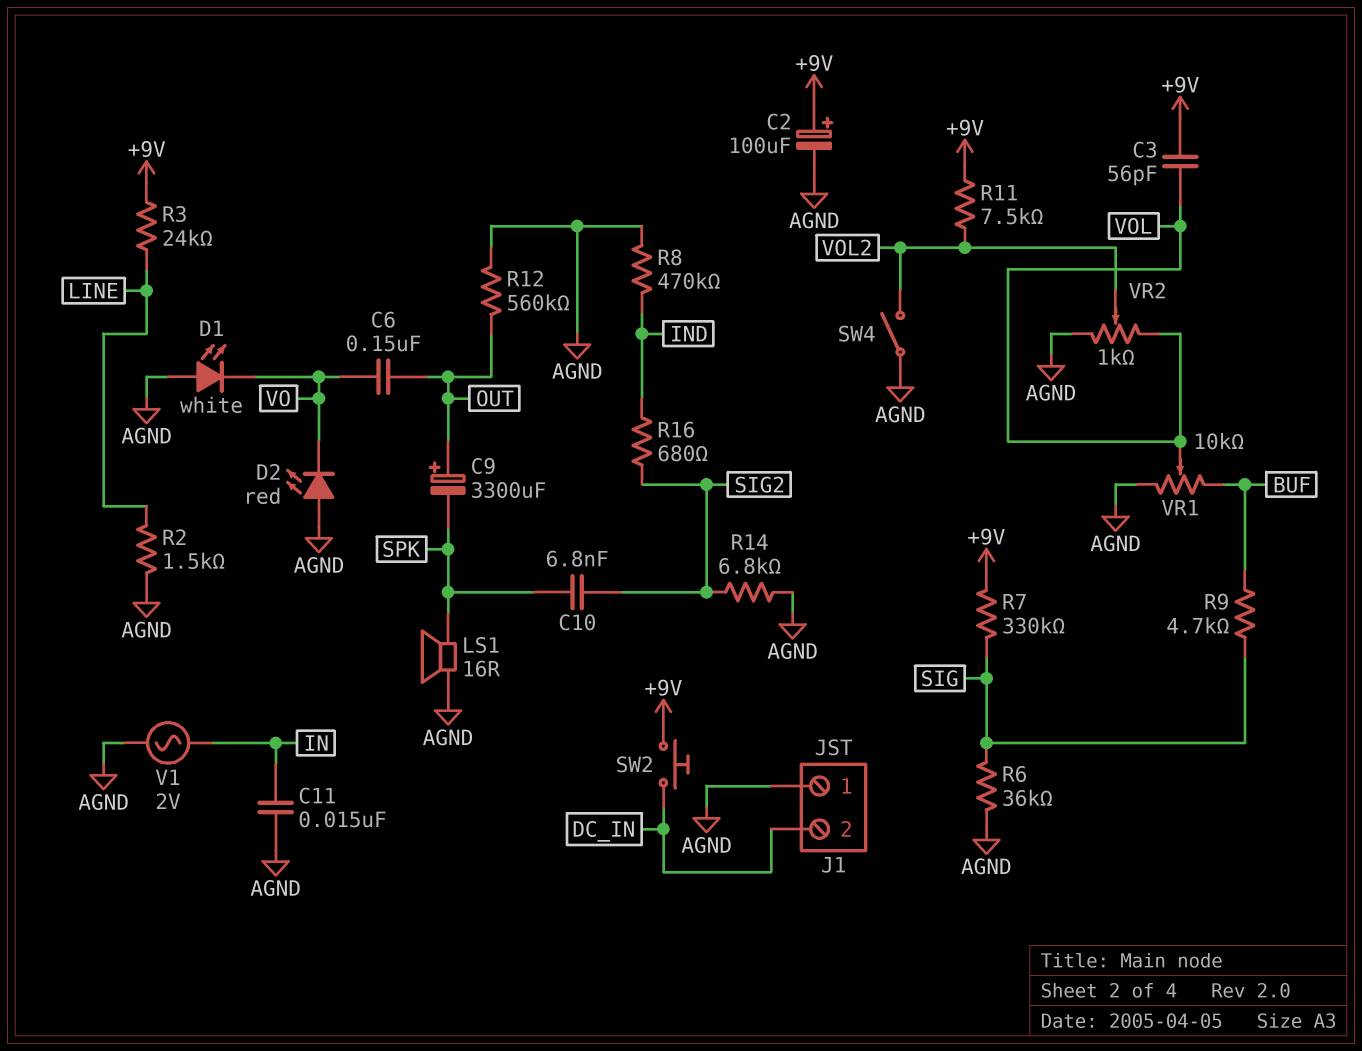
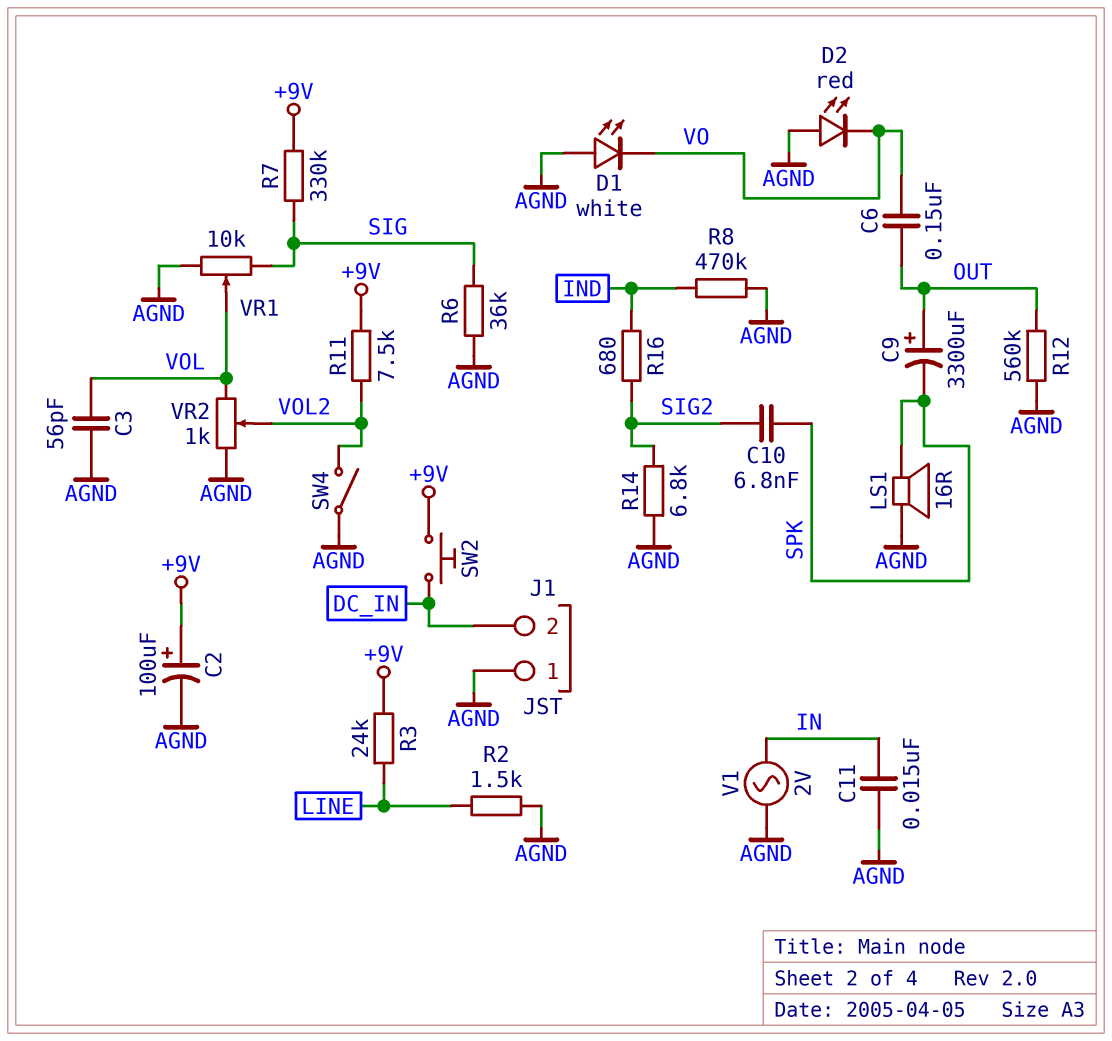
C3: 56pF (+9V, VOL) -> 56pF (AGND, VOL)
R9: 4.7k (BUF, SIG) -> none
VR1: 10k (AGND, BUF, wiper VOL) -> 10k (AGND, SIG, wiper VOL)

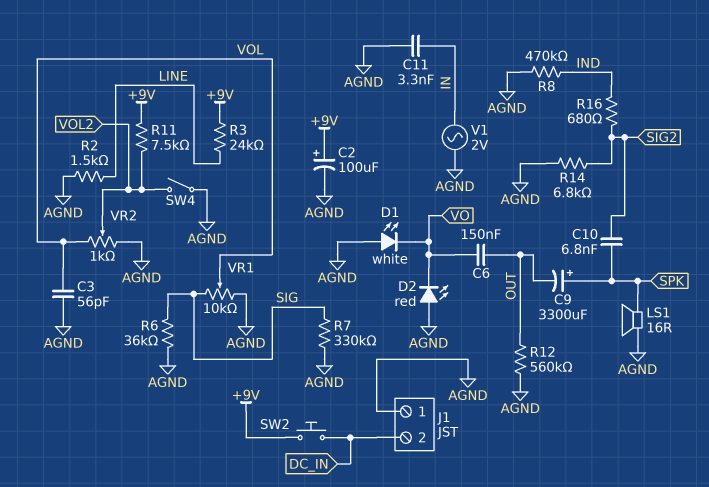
C9: 3300uF (plus OUT, minus SPK) -> 3300uF (plus SPK, minus OUT)
C11: 15nF (AGND, IN) -> 3.3nF (AGND, IN)
R7: 330k (+9V, SIG) -> 330k (AGND, SIG)

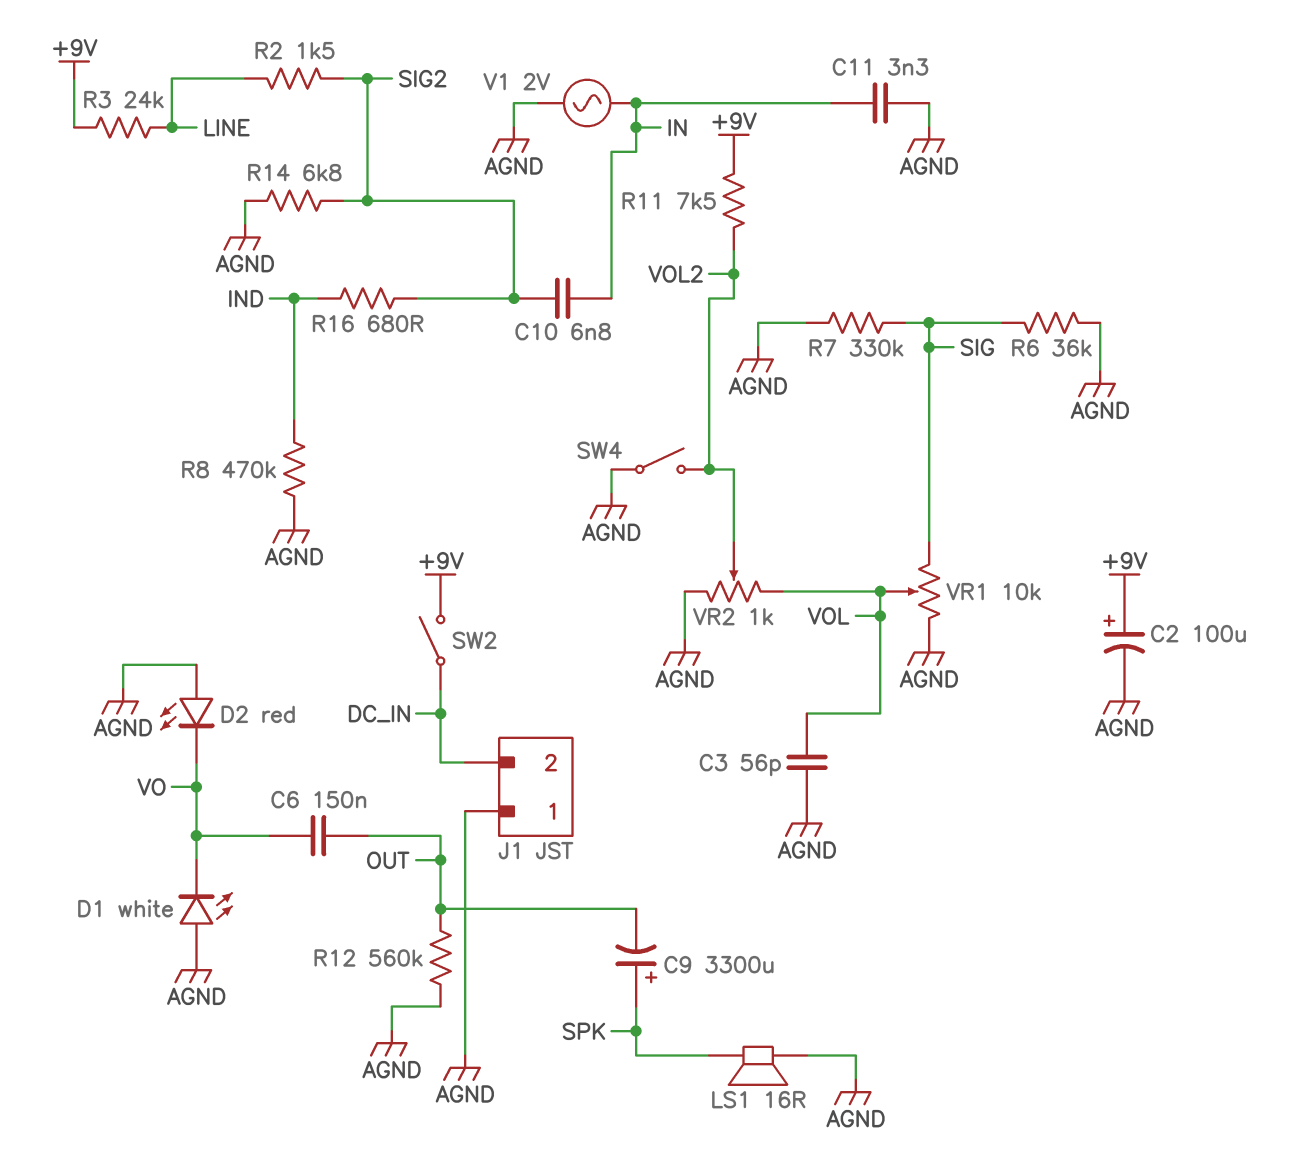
C10: 6.8nF (SIG2, SPK) -> 6.8nF (IN, SIG2)
R2: 1.5k (AGND, LINE) -> 1.5k (LINE, SIG2)
SW2: button (+9V, DC_IN) -> switch (+9V, DC_IN)

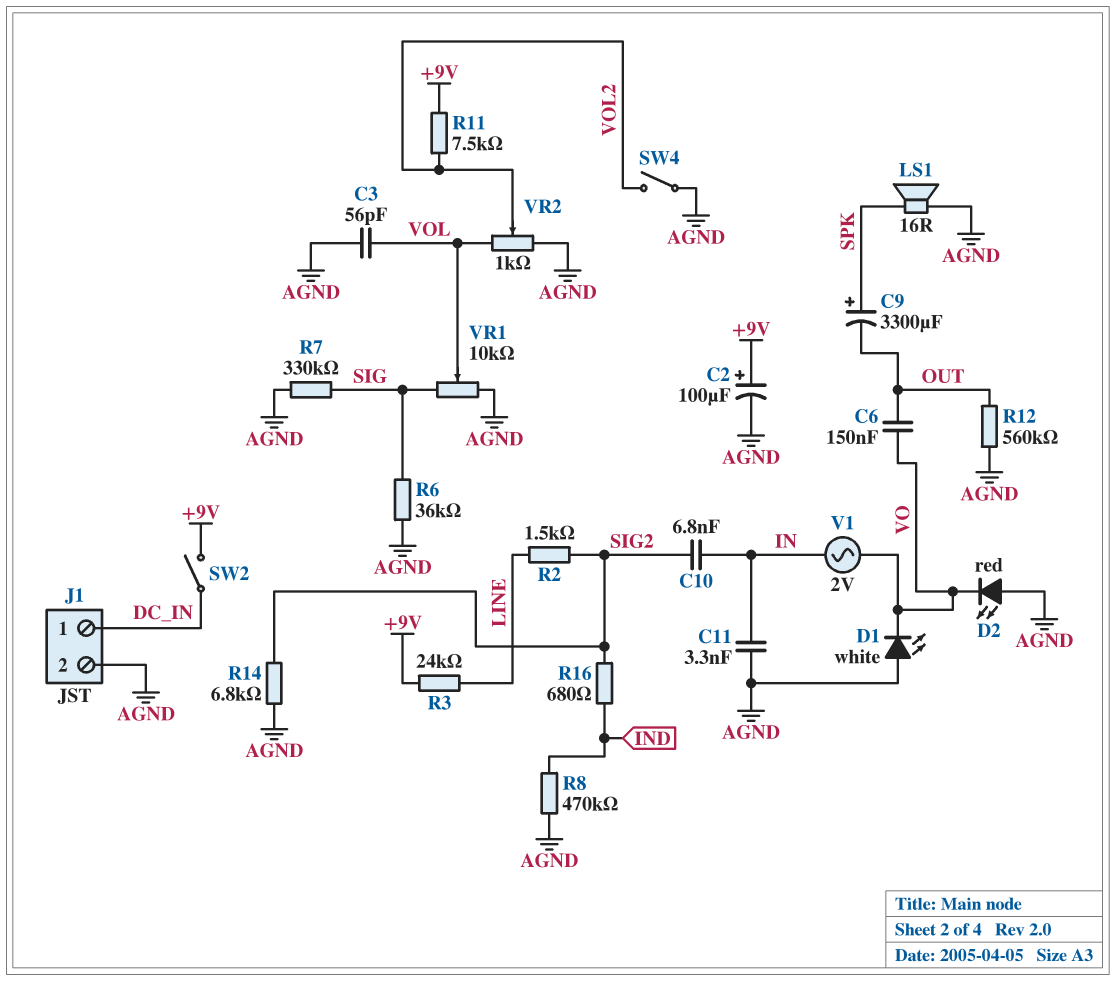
J1 pin 1: AGND -> DC_IN
J1 pin 2: DC_IN -> AGND
V1: AC 2V (AGND, IN) -> AC 2V (IN, VO)

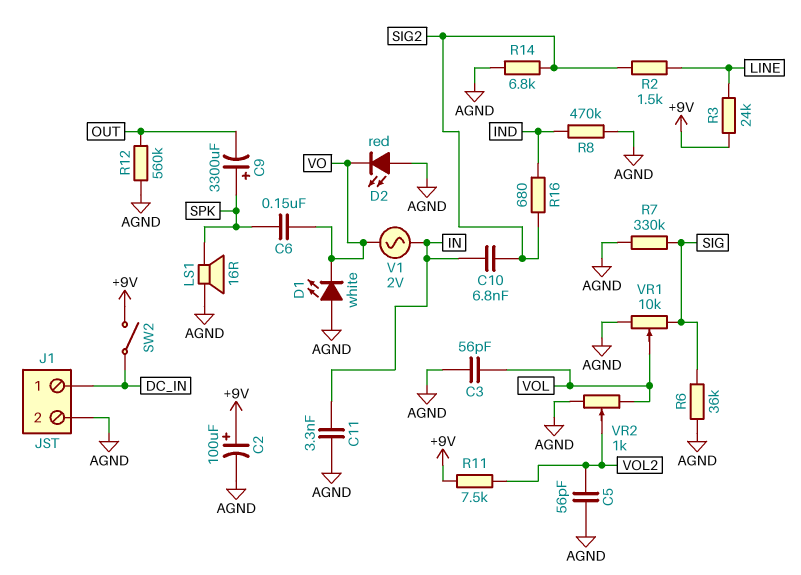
C5: none -> 56pF (AGND, VOL2)
C6: 150nF (OUT, VO) -> 150nF (SPK, VO)
SW4: switch (AGND, VOL2) -> none

